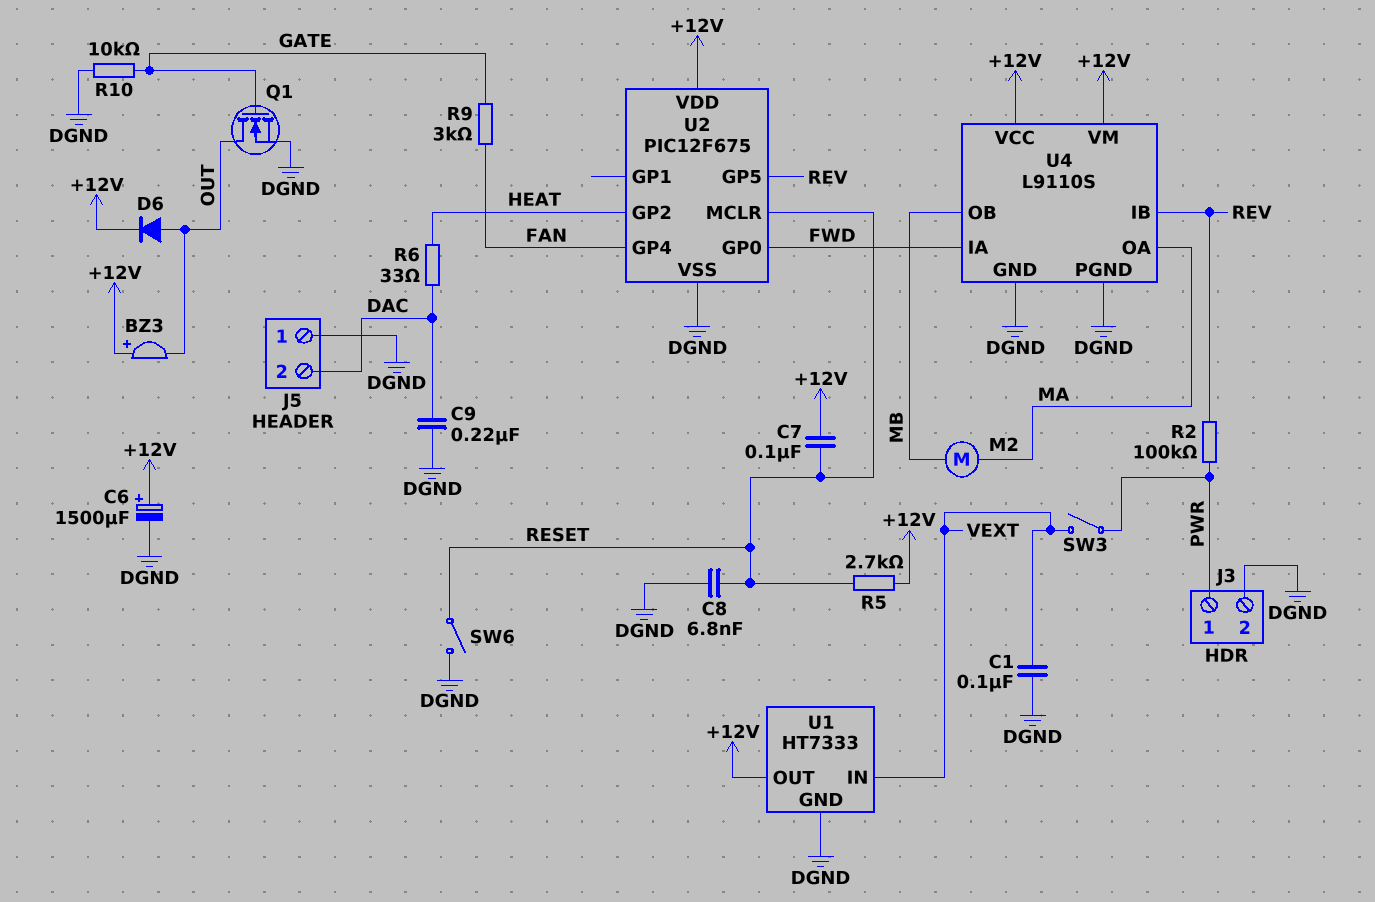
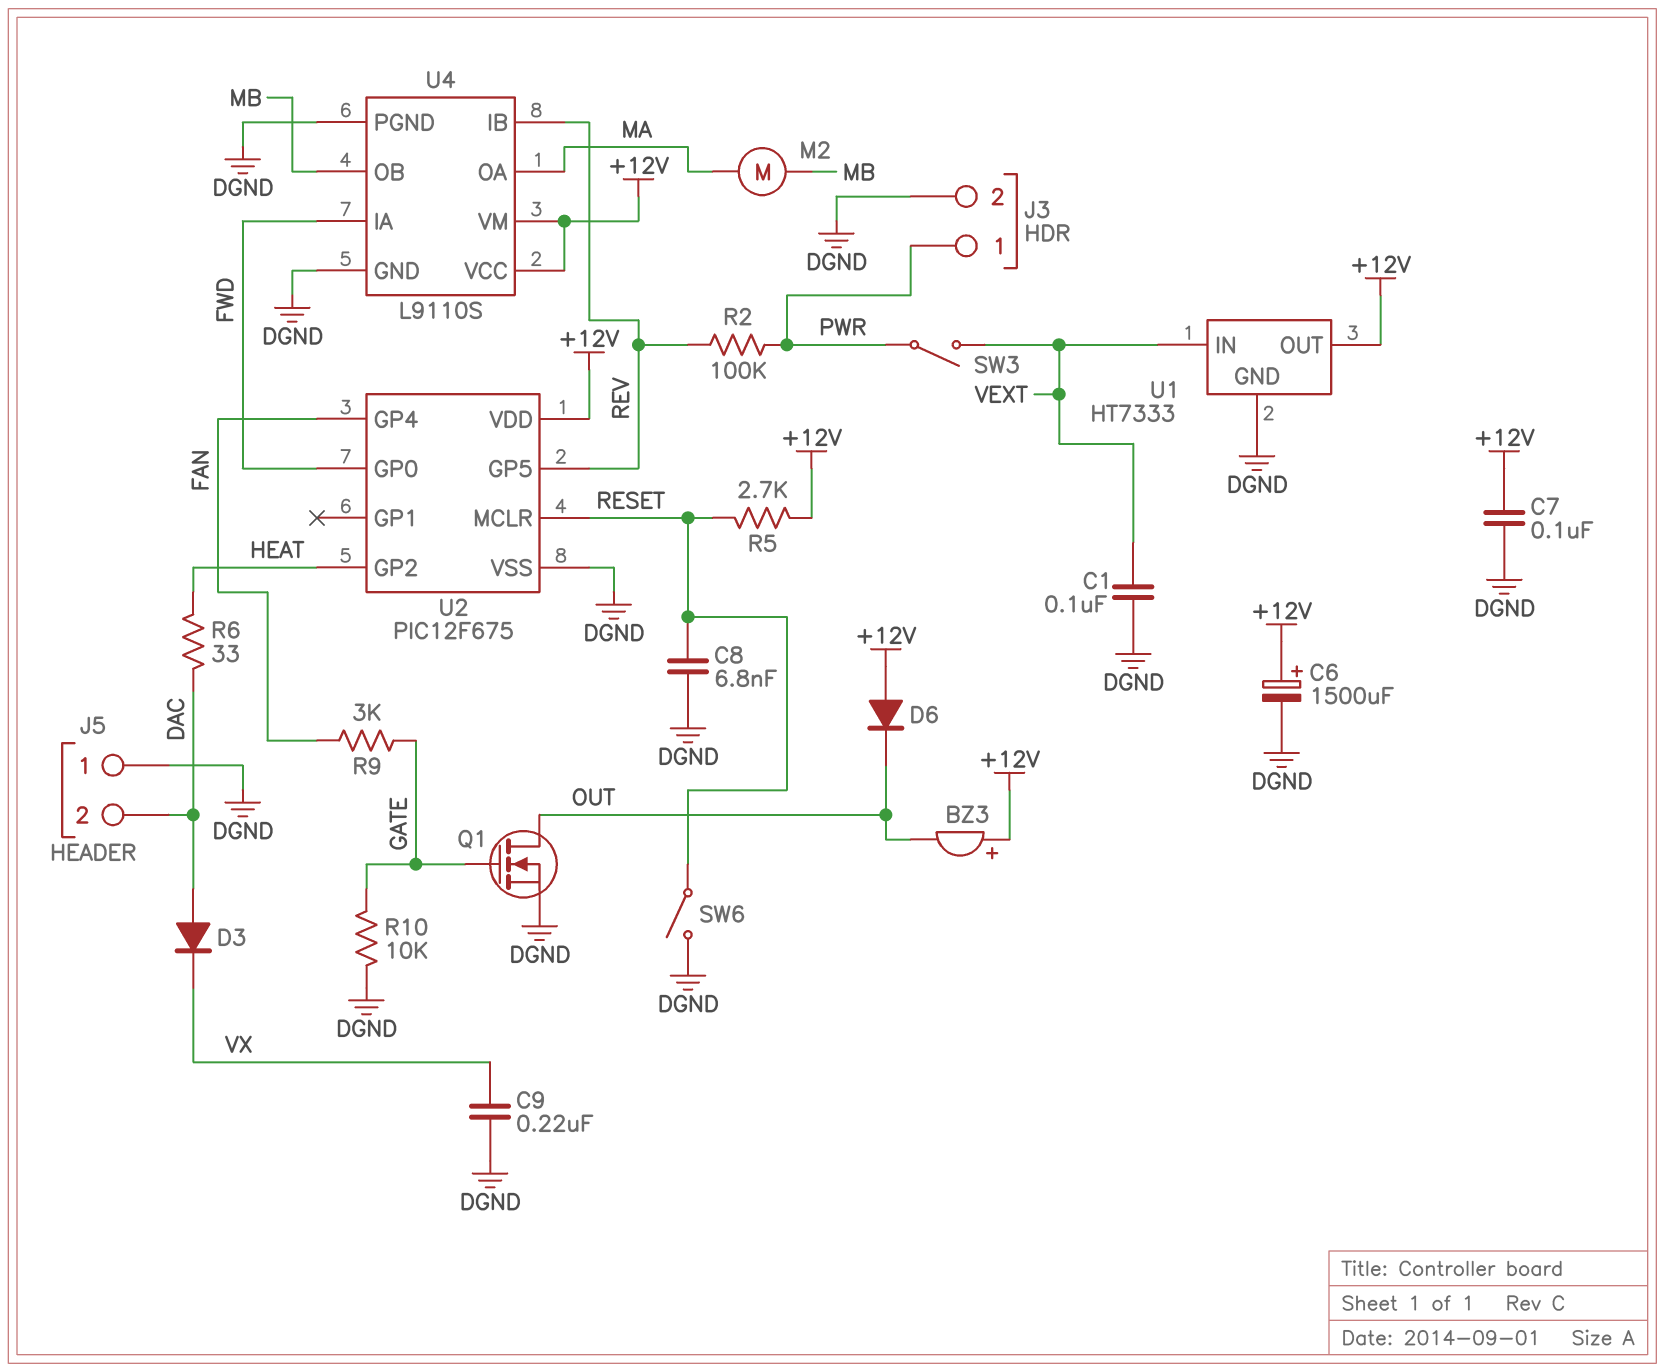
C7: 100nF (+12V, RESET) -> 100nF (+12V, DGND)
C9: 220nF (DAC, DGND) -> 220nF (DGND, VX)
D3: none -> diode (A DAC, K VX)
D6: diode (A OUT, K +12V) -> diode (A +12V, K OUT)

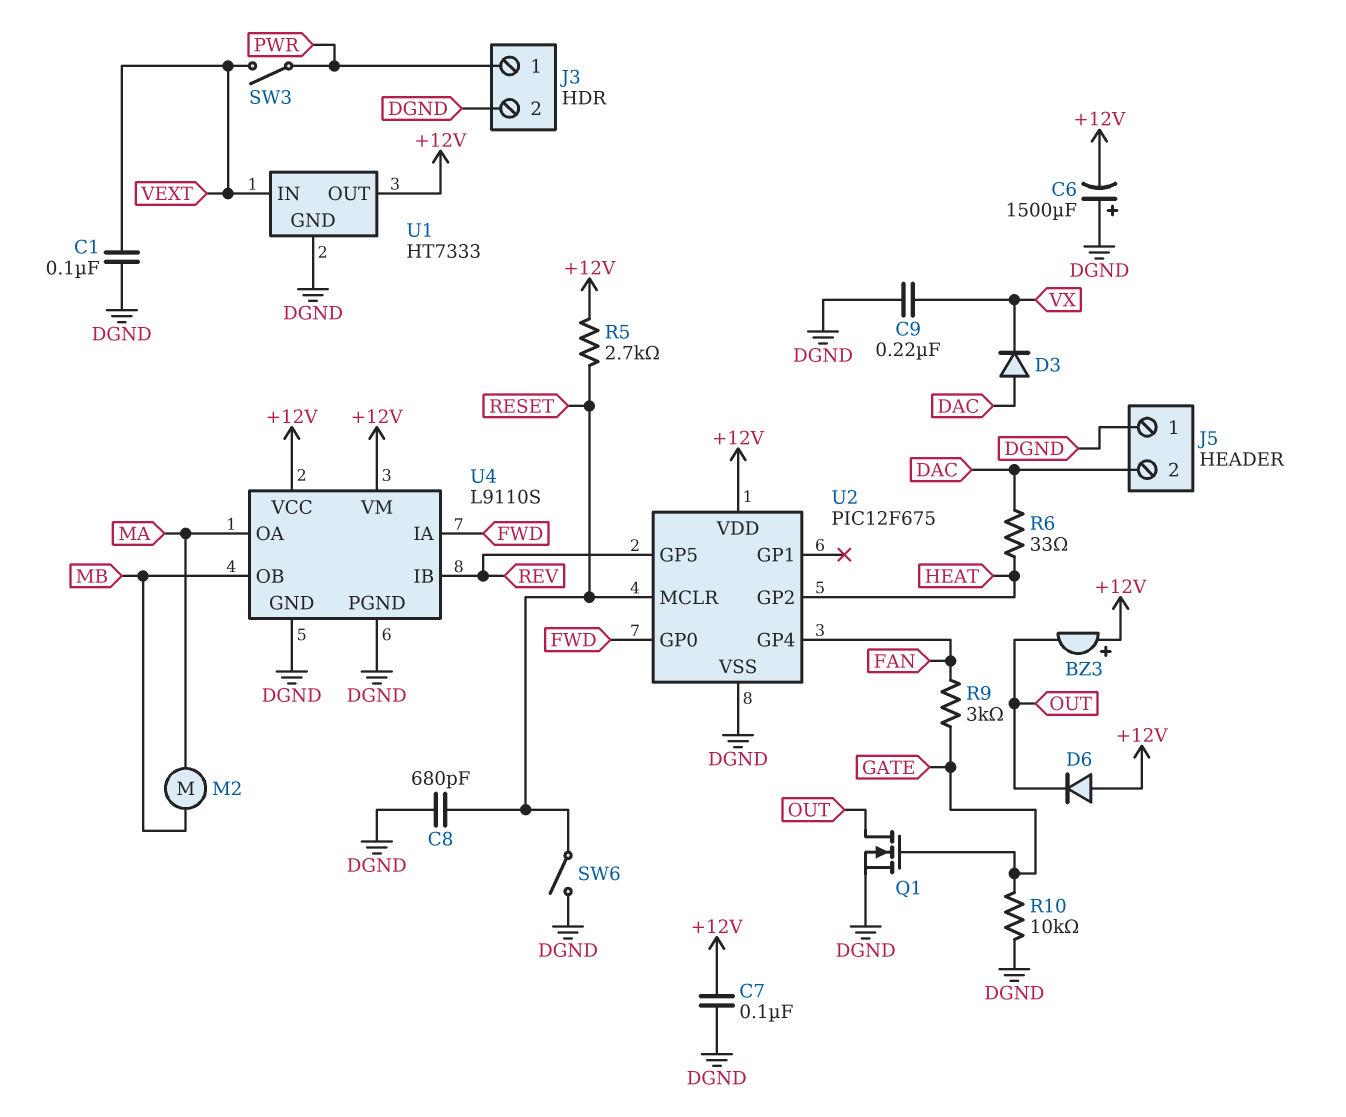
C6: 1500uF (plus +12V, minus DGND) -> 1500uF (plus DGND, minus +12V)
C8: 6.8nF (DGND, RESET) -> 680pF (DGND, RESET)
R2: 100k (PWR, REV) -> none

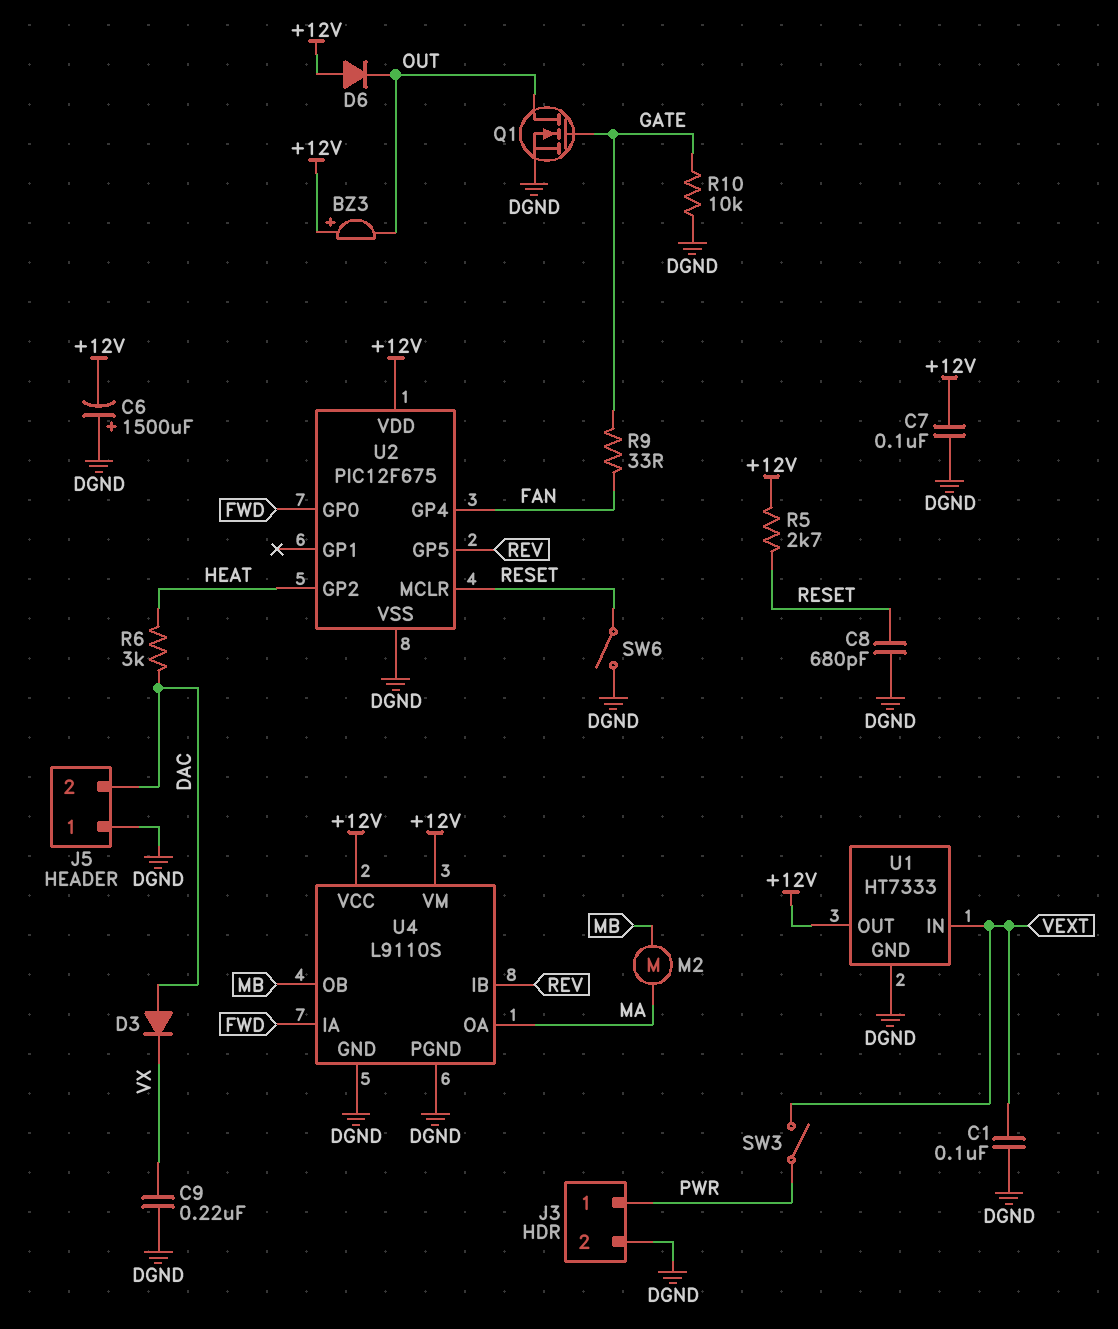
R6: 33 (DAC, HEAT) -> 3k (DAC, HEAT)
R9: 3k (FAN, GATE) -> 33 (FAN, GATE)

